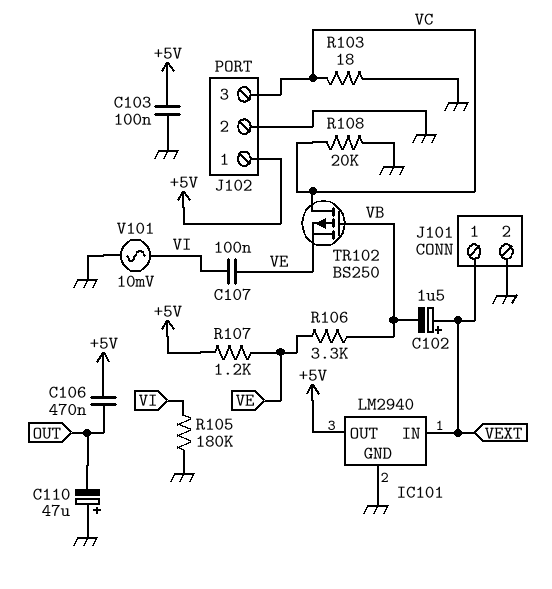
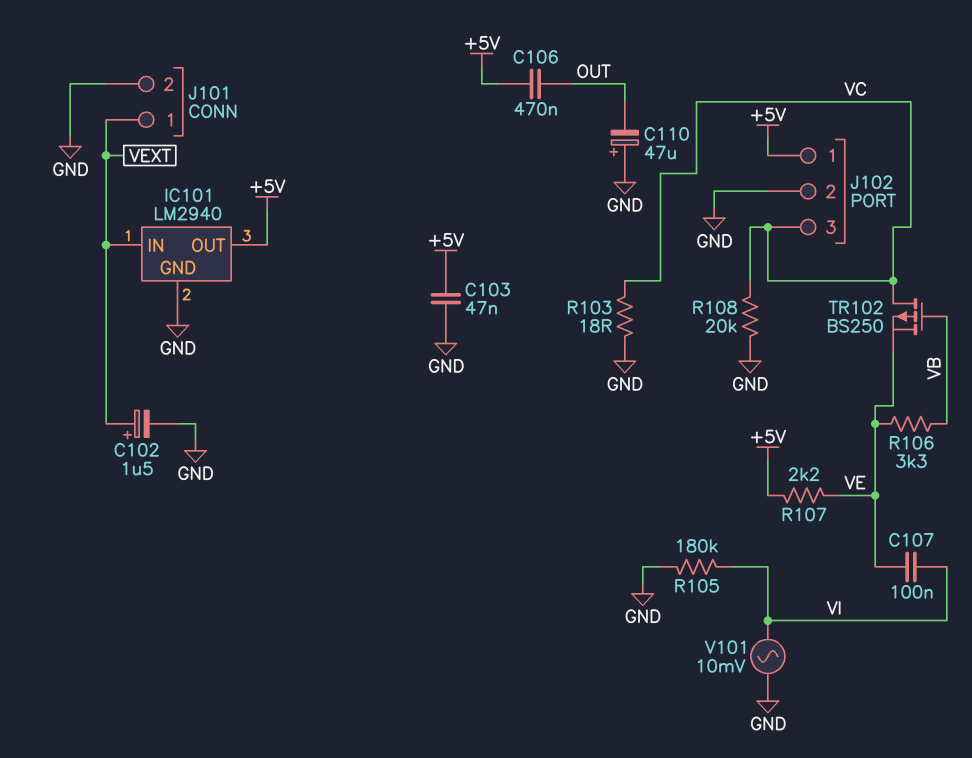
C102: 1.5uF (plus VEXT, minus VB) -> 1.5uF (plus VEXT, minus GND)
C103: 100nF (+5V, GND) -> 47nF (+5V, GND)
R107: 1.2k (+5V, VE) -> 2.2k (+5V, VE)

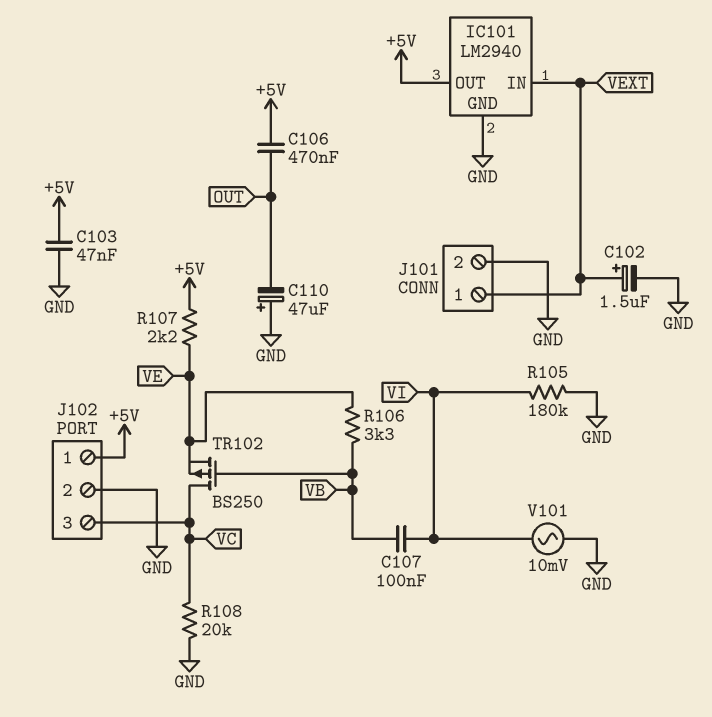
C107: 100nF (VE, VI) -> 100nF (VB, VI)
R103: 18 (GND, VC) -> none

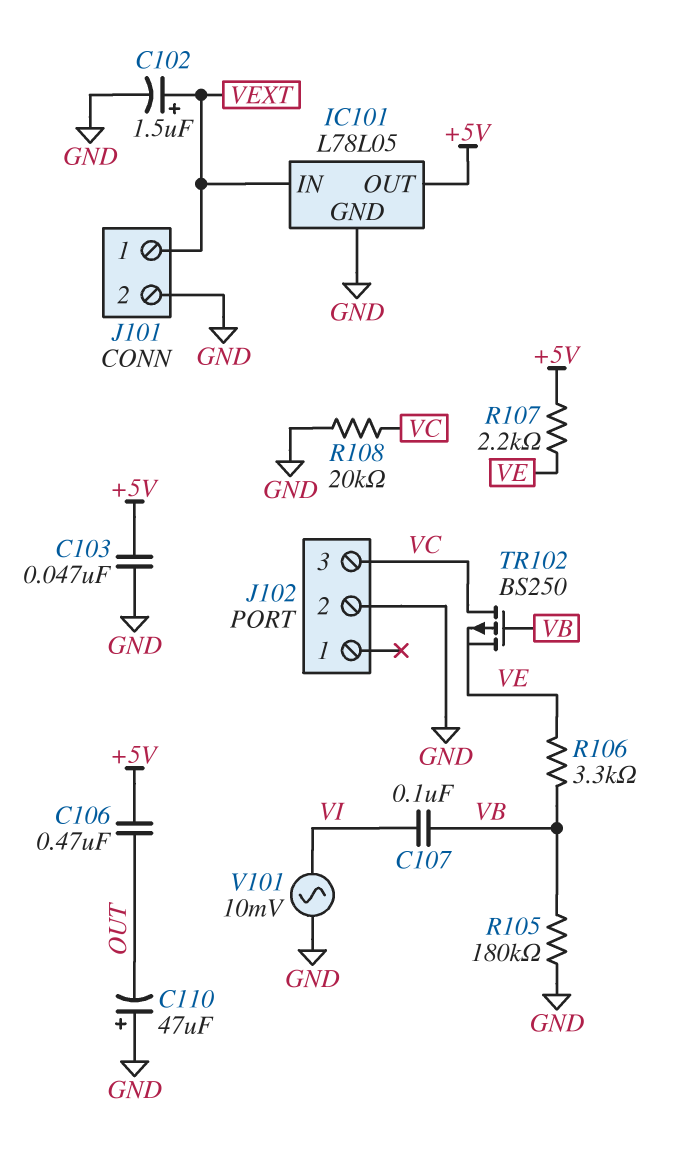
IC101: LM2940 -> L78L05
J102 pin 1: +5V -> none
R105: 180k (GND, VI) -> 180k (GND, VB)

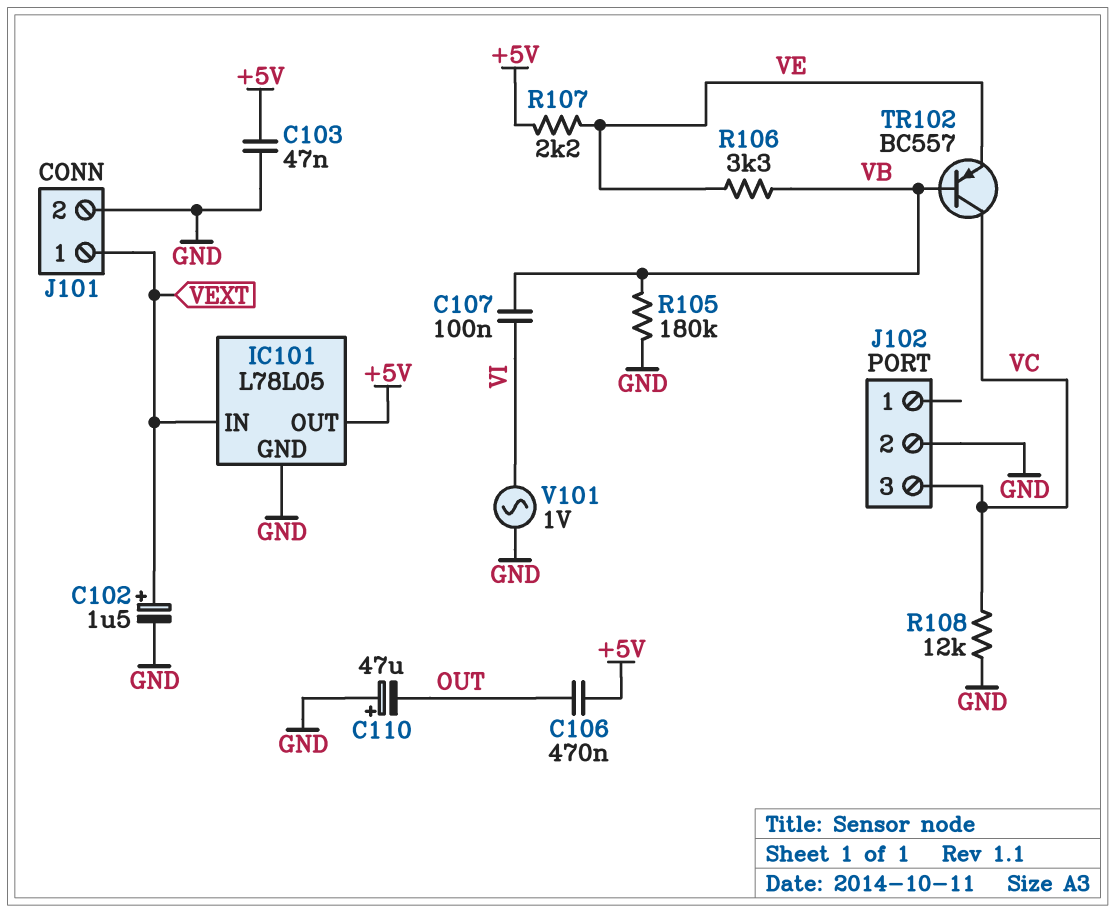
R108: 20k (GND, VC) -> 12k (GND, VC)
TR102: PMOS BS250 (G VB, D VC, S VE) -> PNP BC557 (B VB, C VC, E VE)
V101: AC 10mV (GND, VI) -> AC 1V (GND, VI)

